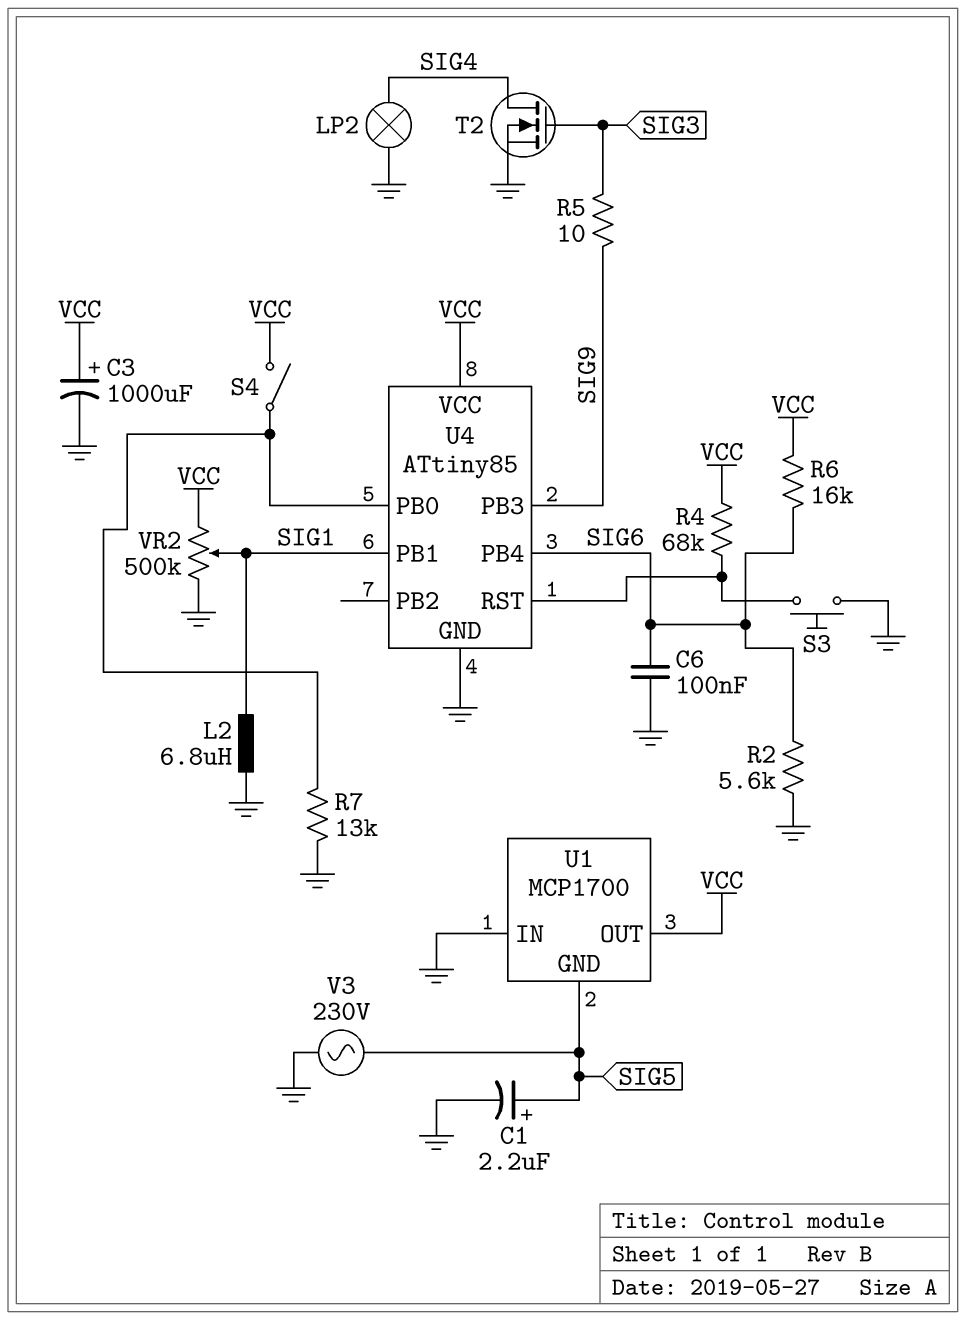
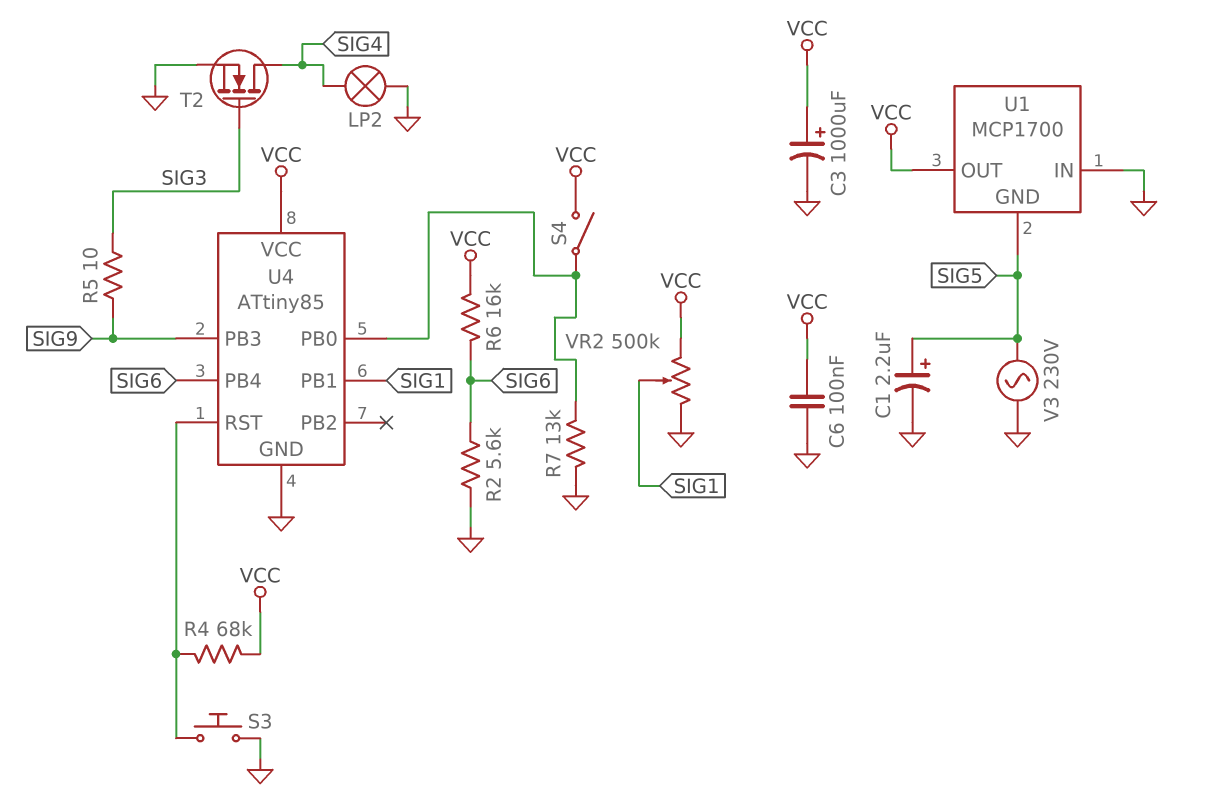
C6: 100nF (GND, SIG6) -> 100nF (GND, VCC)
L2: 6.8uH (GND, SIG1) -> none

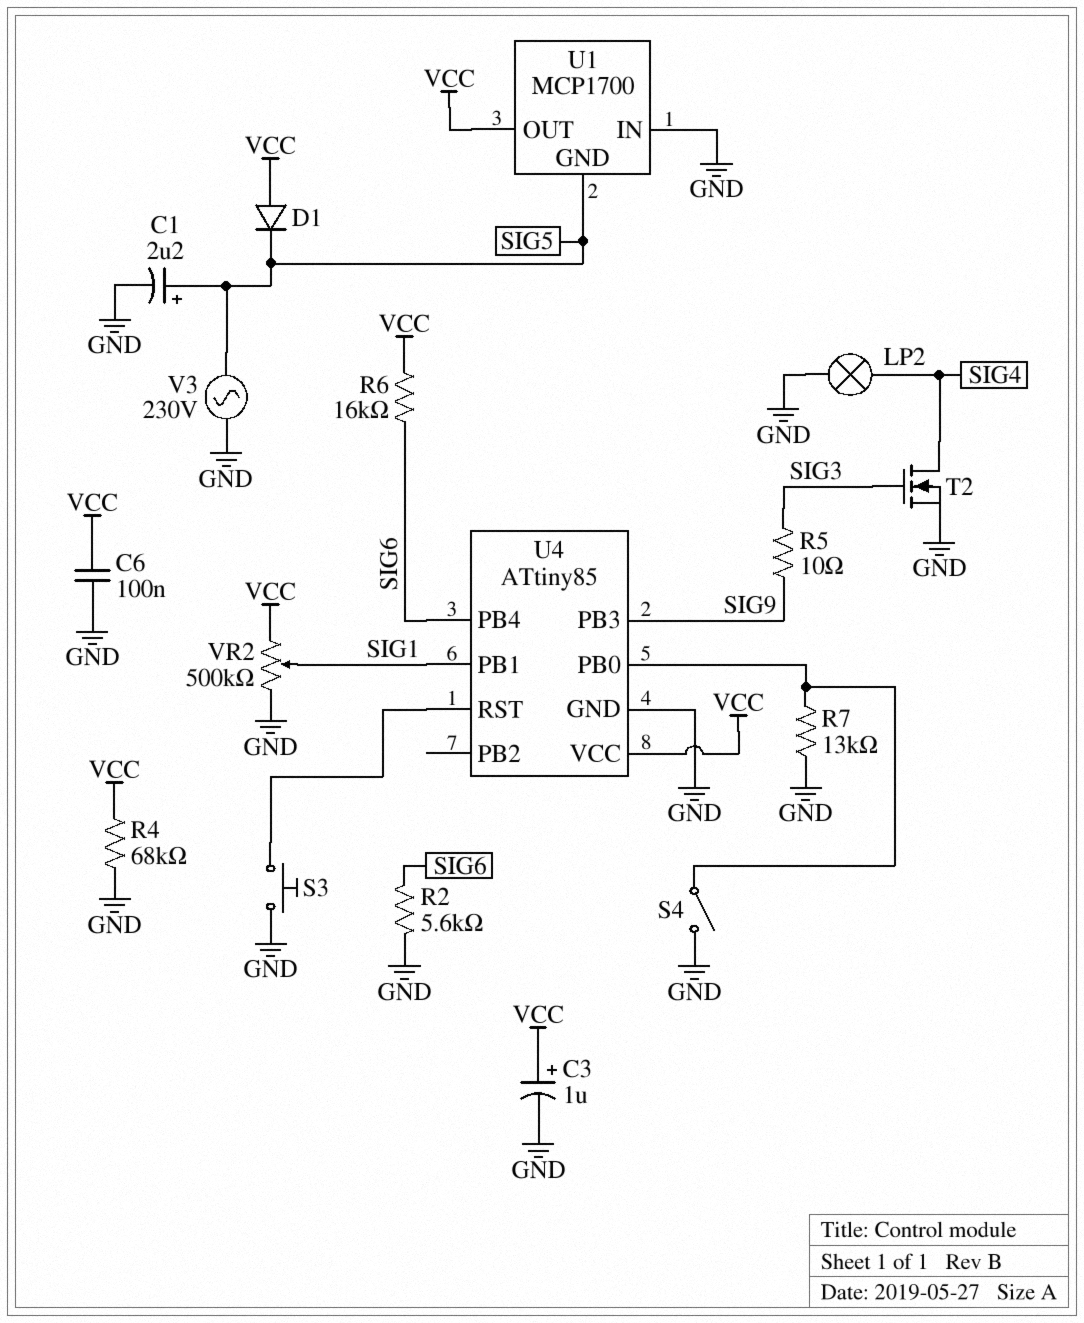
C3: 1000uF (plus VCC, minus GND) -> 1uF (plus VCC, minus GND)
D1: none -> diode (A VCC, K SIG5)
R4: 68k (U4/RST, VCC) -> 68k (GND, VCC)
S4: switch (U4/PB0, VCC) -> switch (GND, U4/PB0)

